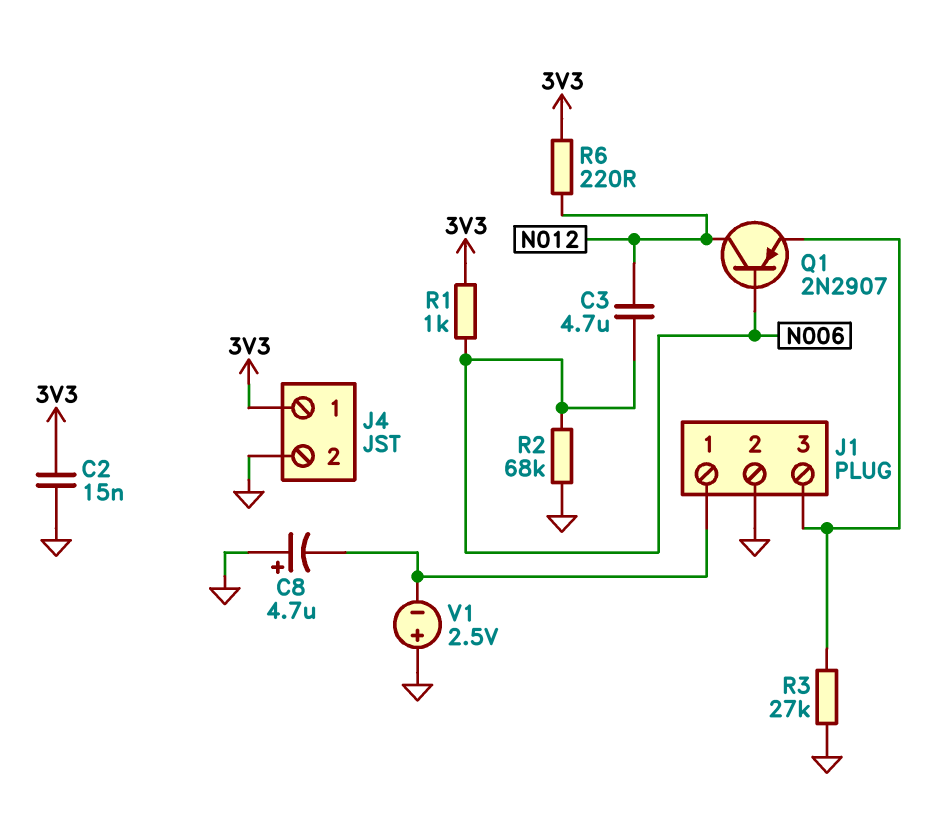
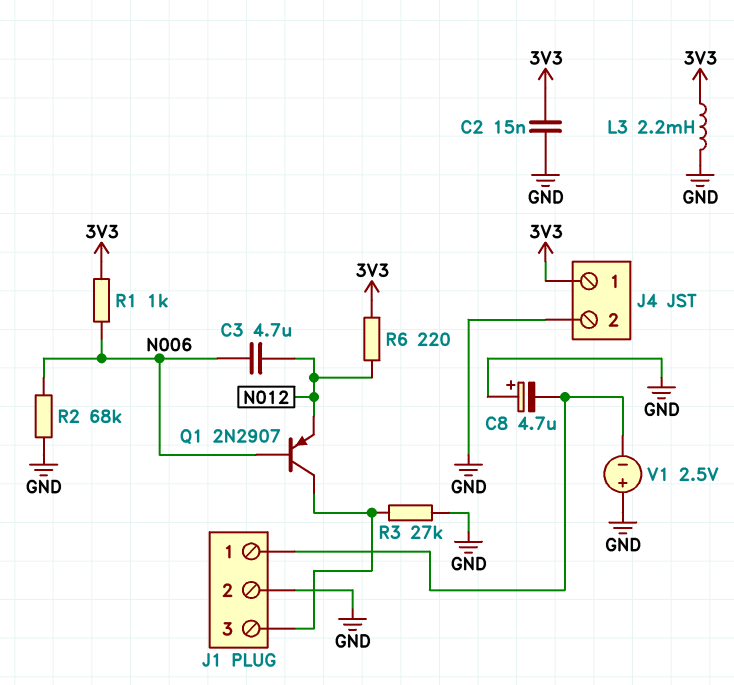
L3: none -> 2.2mH (3V3, GND)
Q1: PNP 2N2907 (B N006, C N012, E J1/3) -> PNP 2N2907 (B N006, C J1/3, E N012)

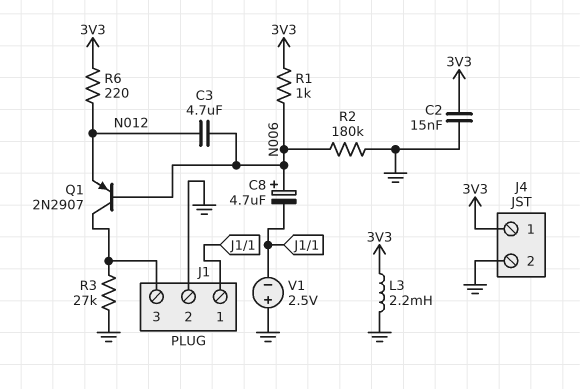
C8: 4.7uF (plus GND, minus J1/1) -> 4.7uF (plus N006, minus J1/1)
R2: 68k (GND, N006) -> 180k (GND, N006)

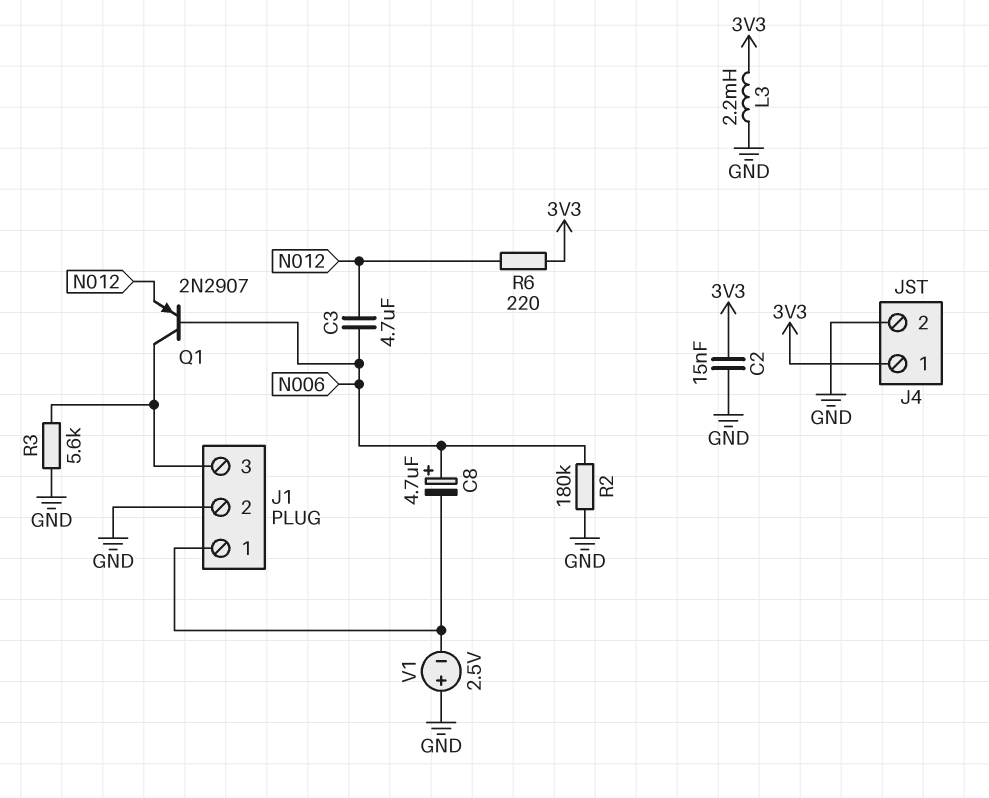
R1: 1k (3V3, N006) -> none
R3: 27k (GND, J1/3) -> 5.6k (GND, J1/3)

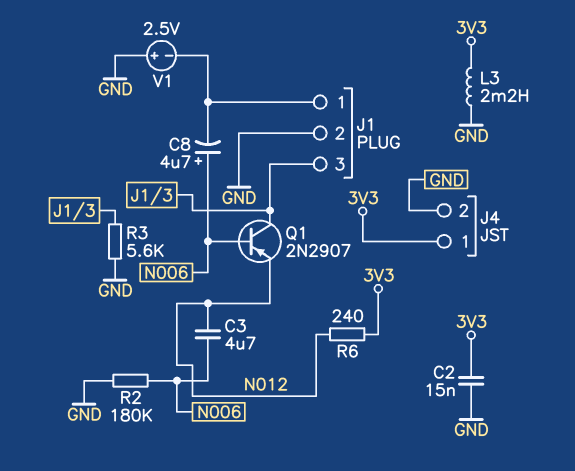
R6: 220 (3V3, N012) -> 240 (3V3, N012)

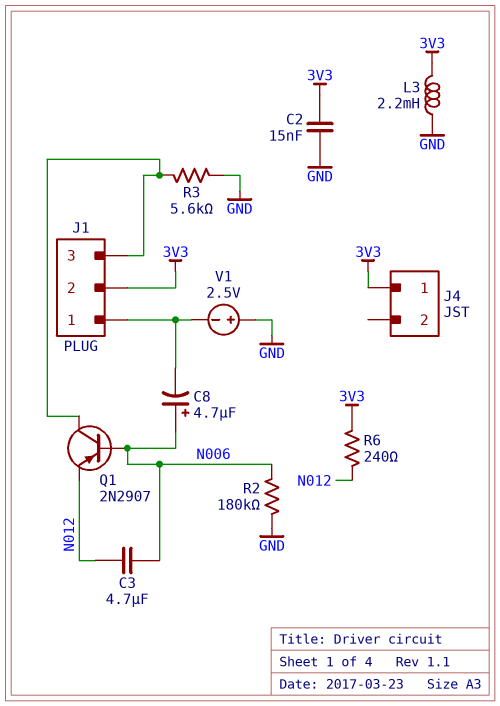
J1 pin 2: GND -> 3V3
J4 pin 2: GND -> none

